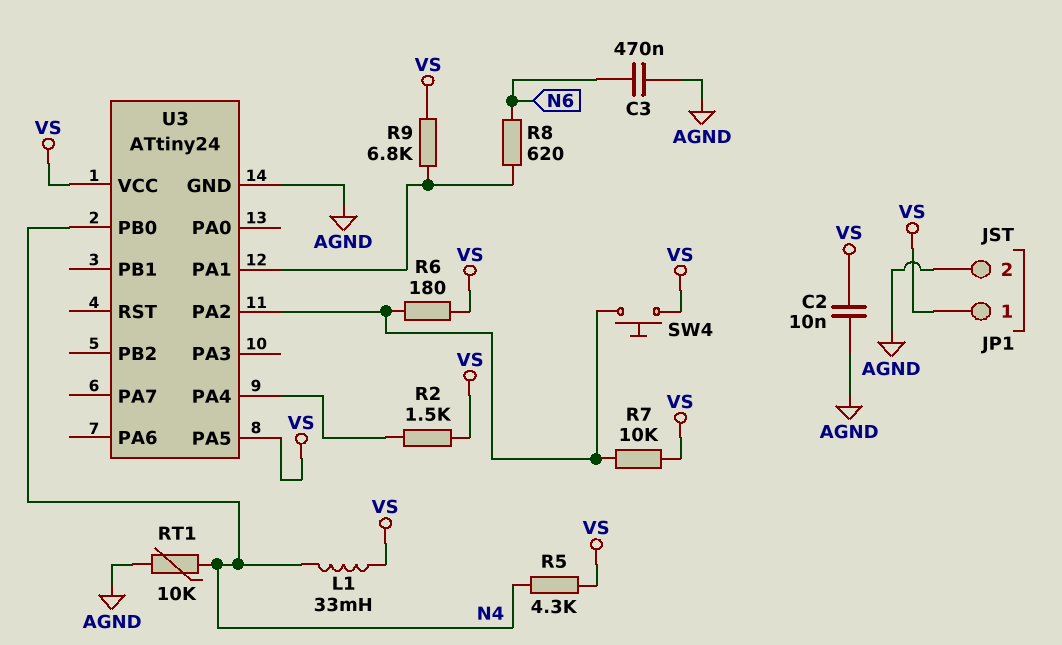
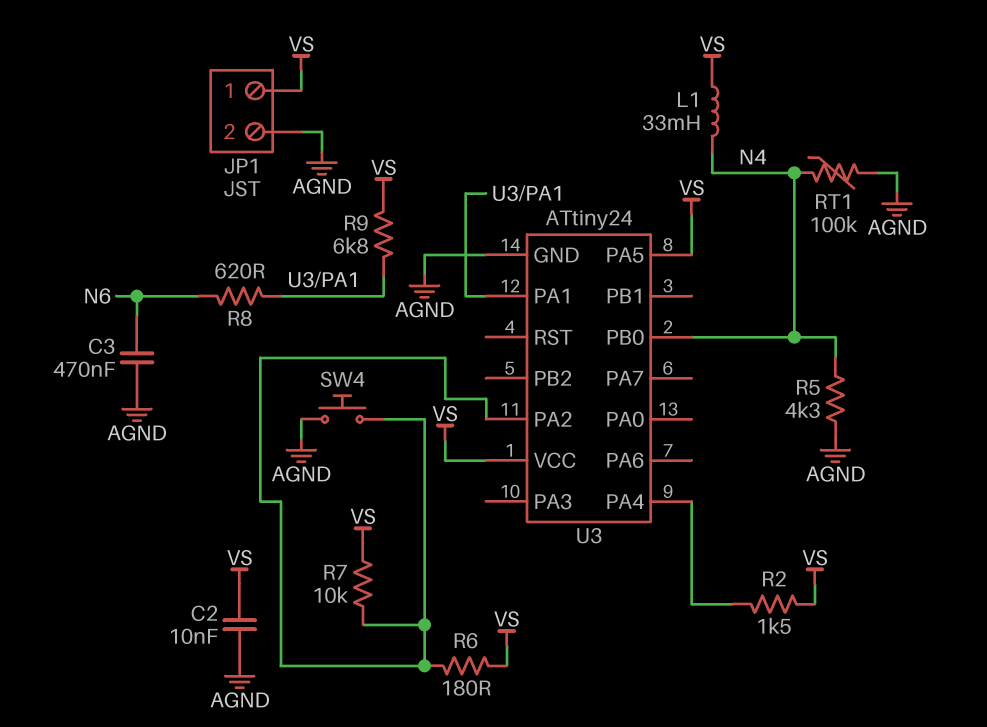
R5: 4.3k (N4, VS) -> 4.3k (AGND, N4)
RT1: 10k (AGND, N4) -> 100k (AGND, N4)
SW4: button (U3/PA2, VS) -> button (AGND, U3/PA2)

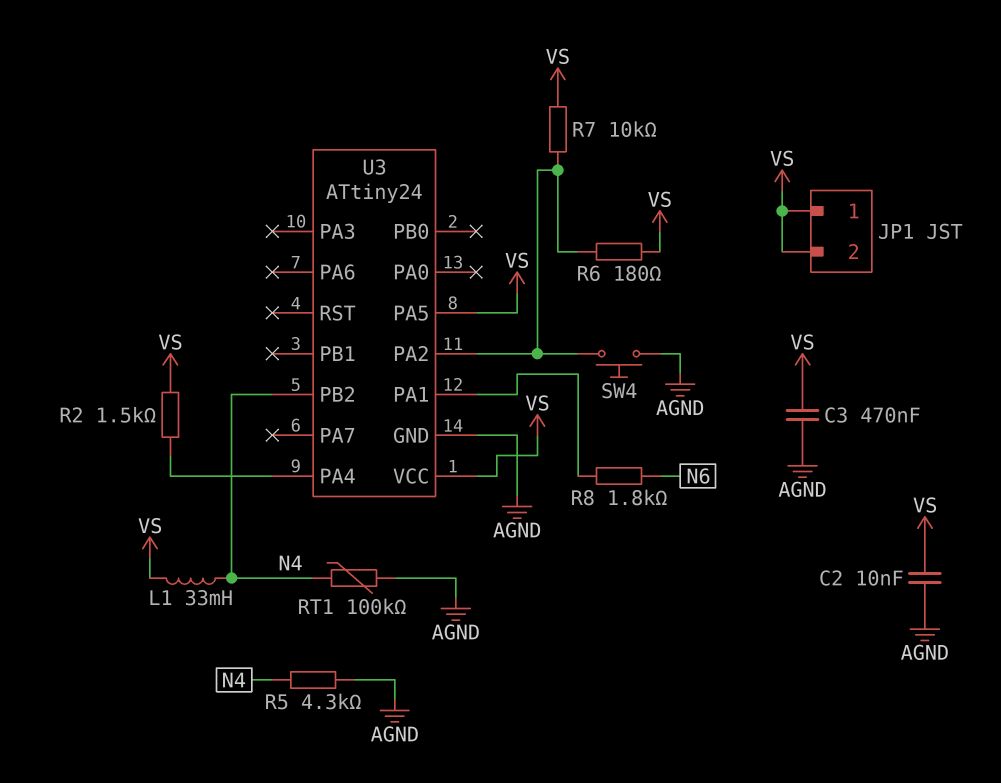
C3: 470nF (AGND, N6) -> 470nF (AGND, VS)
JP1 pin 2: AGND -> VS
R8: 620 (N6, U3/PA1) -> 1.8k (N6, U3/PA1)
R9: 6.8k (U3/PA1, VS) -> none
U3 pin PB0: N4 -> none
U3 pin PB2: none -> N4

